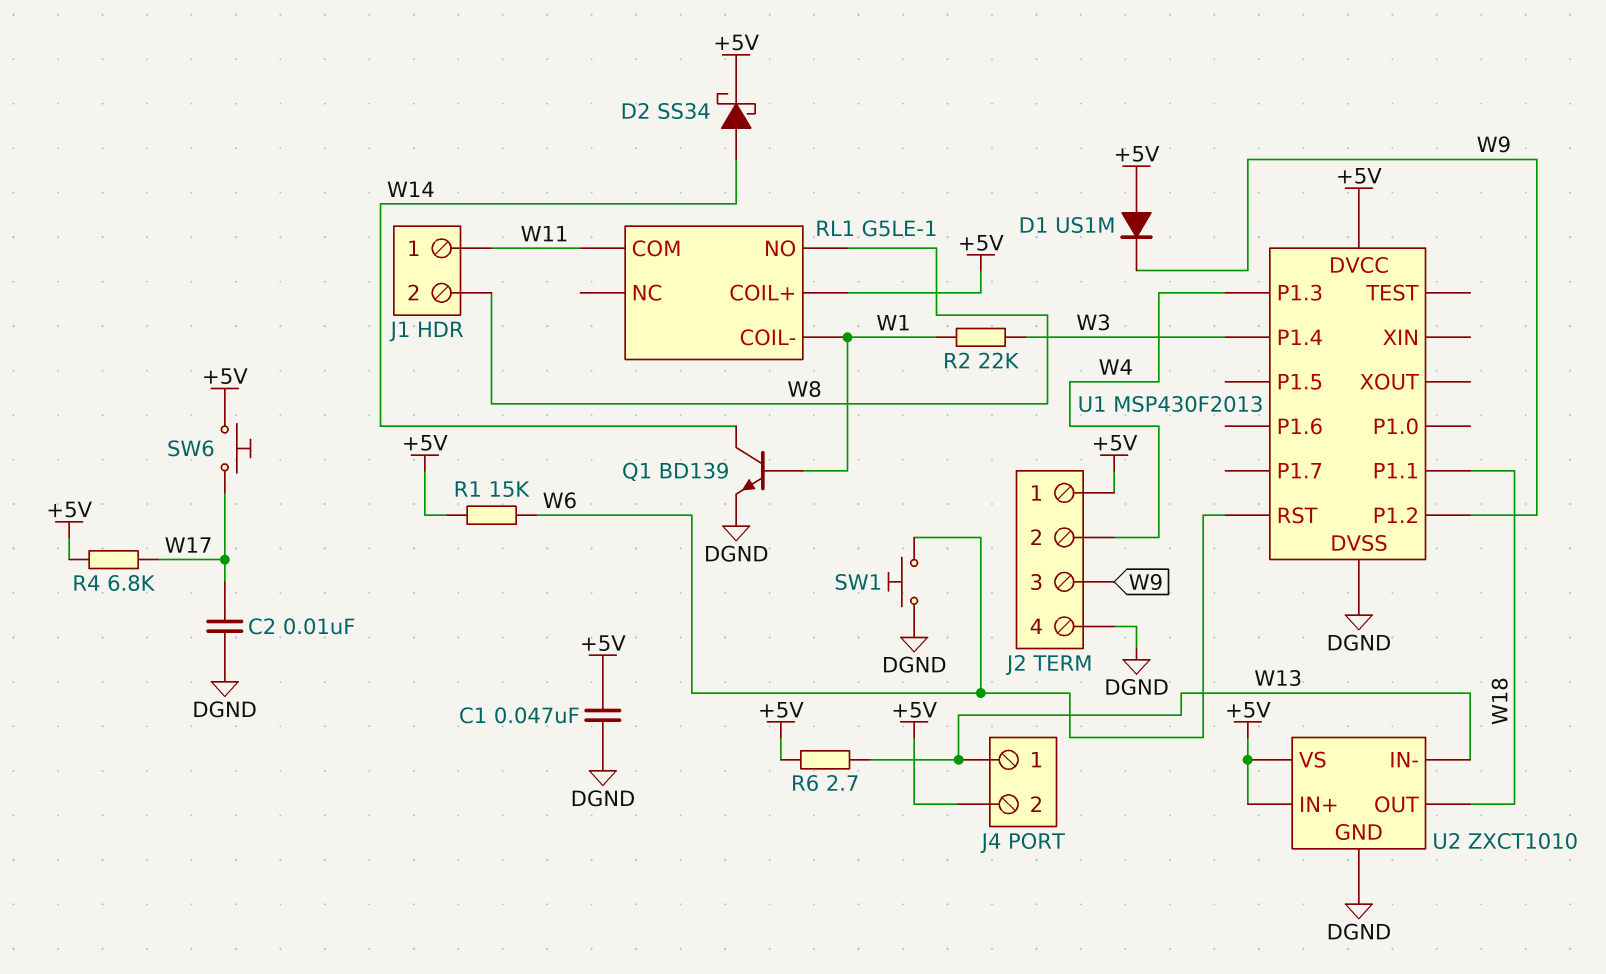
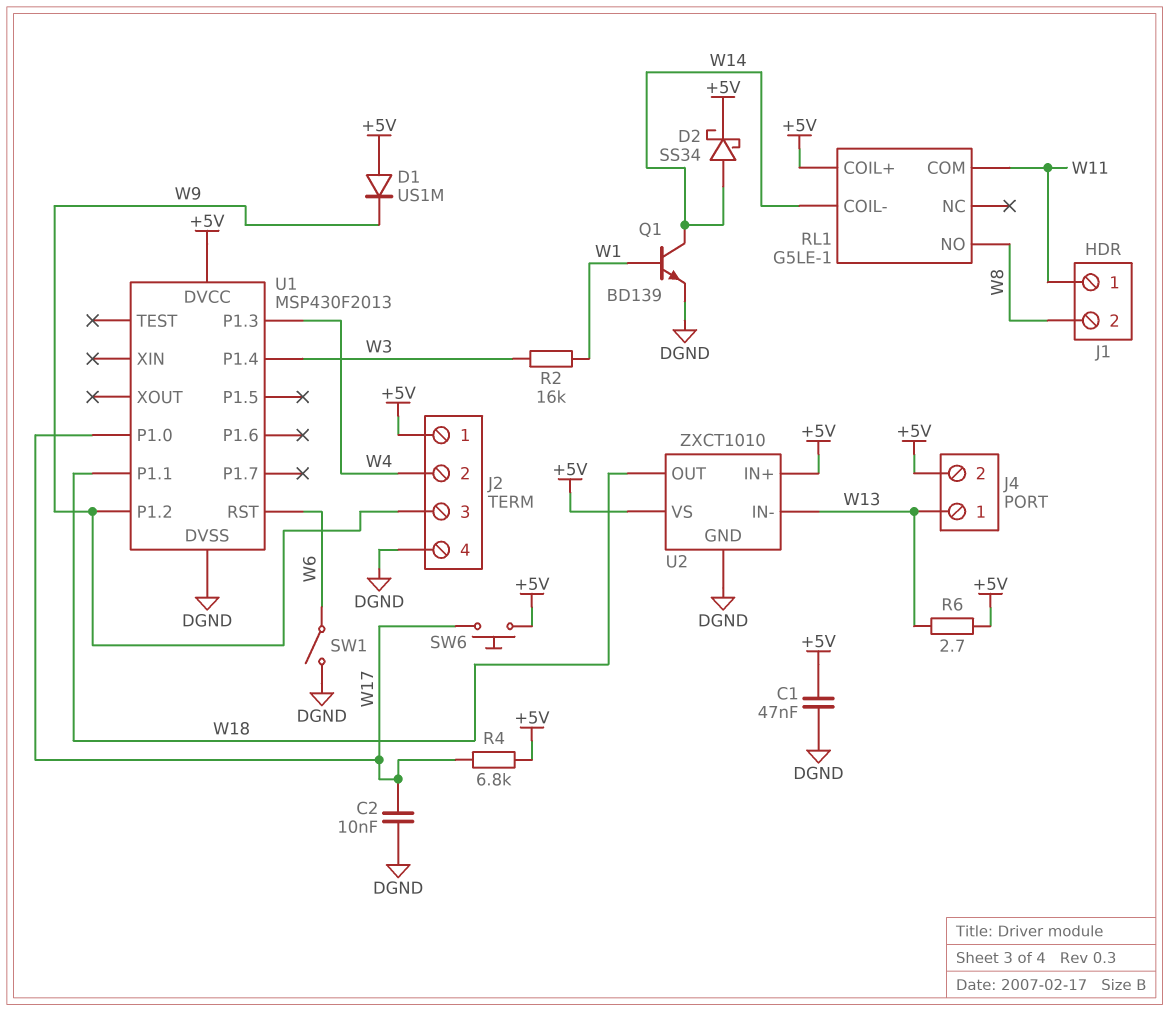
R1: 15k (+5V, W6) -> none
R2: 22k (W1, W3) -> 16k (W1, W3)
RL1 pin COIL-: W1 -> W14
SW1: button (DGND, W6) -> switch (DGND, W6)
U1 pin P1.0: none -> W17

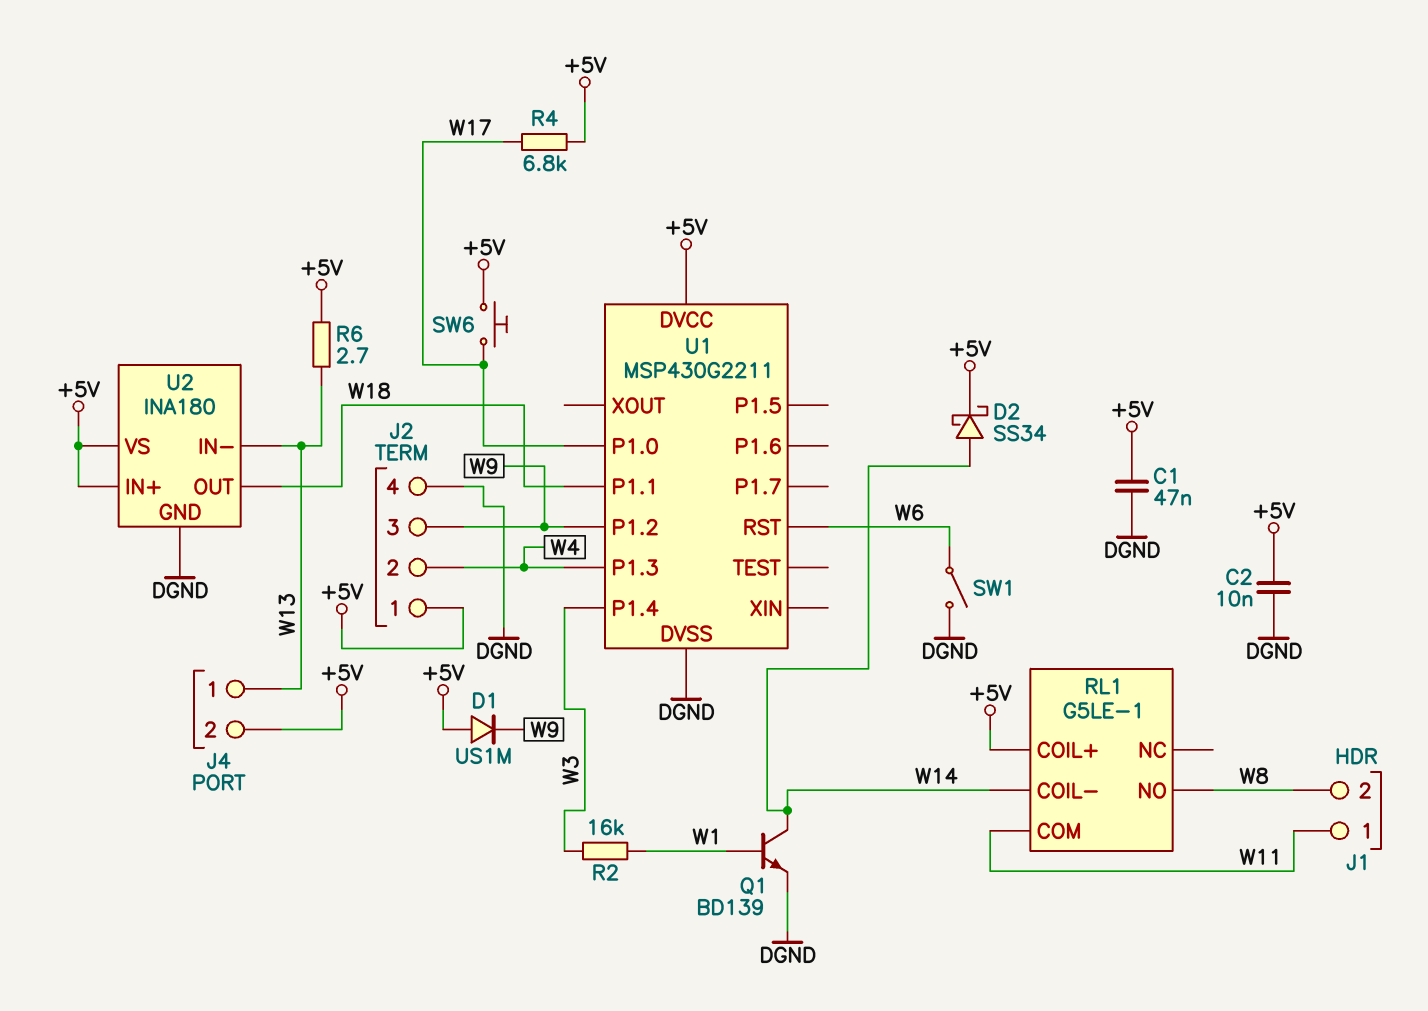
C2: 10nF (DGND, W17) -> 10nF (+5V, DGND)
U1: MSP430F2013 -> MSP430G2211
U2: ZXCT1010 -> INA180

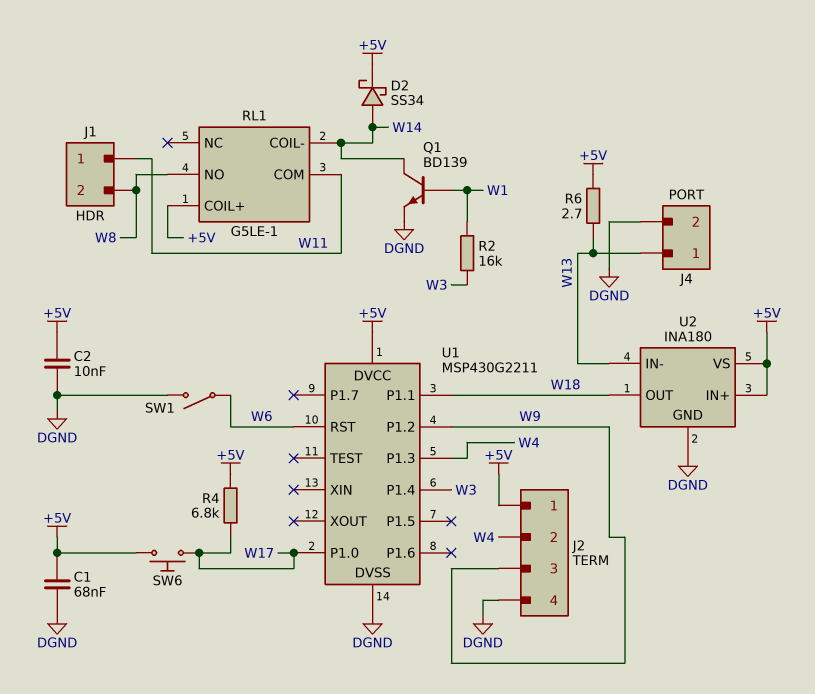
C1: 47nF (+5V, DGND) -> 68nF (+5V, DGND)
D1: diode US1M (A +5V, K W9) -> none
J4 pin 2: +5V -> DGND

